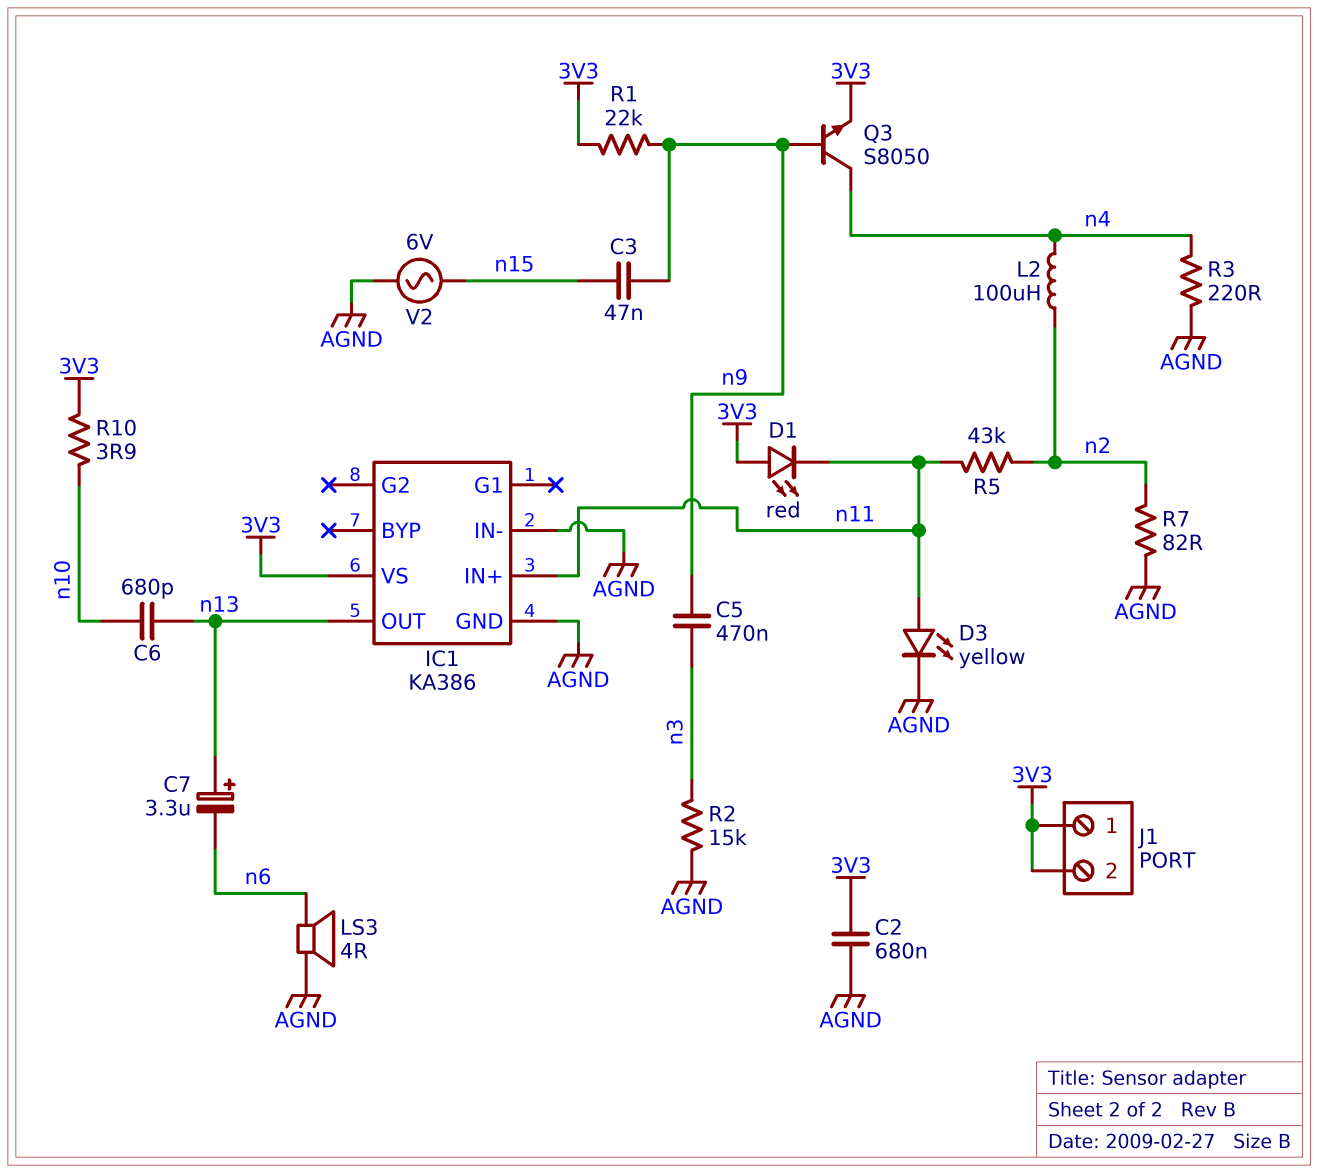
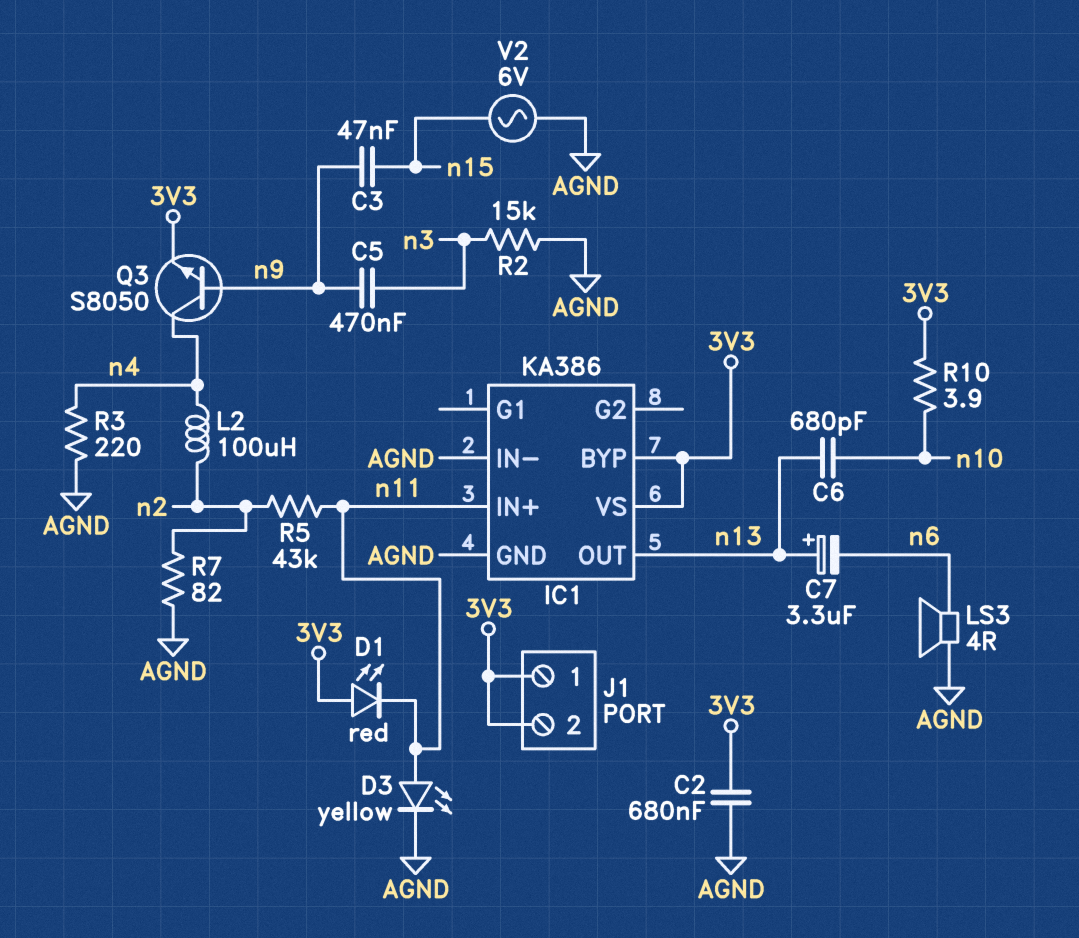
IC1 pin BYP: none -> 3V3
R1: 22k (3V3, n9) -> none

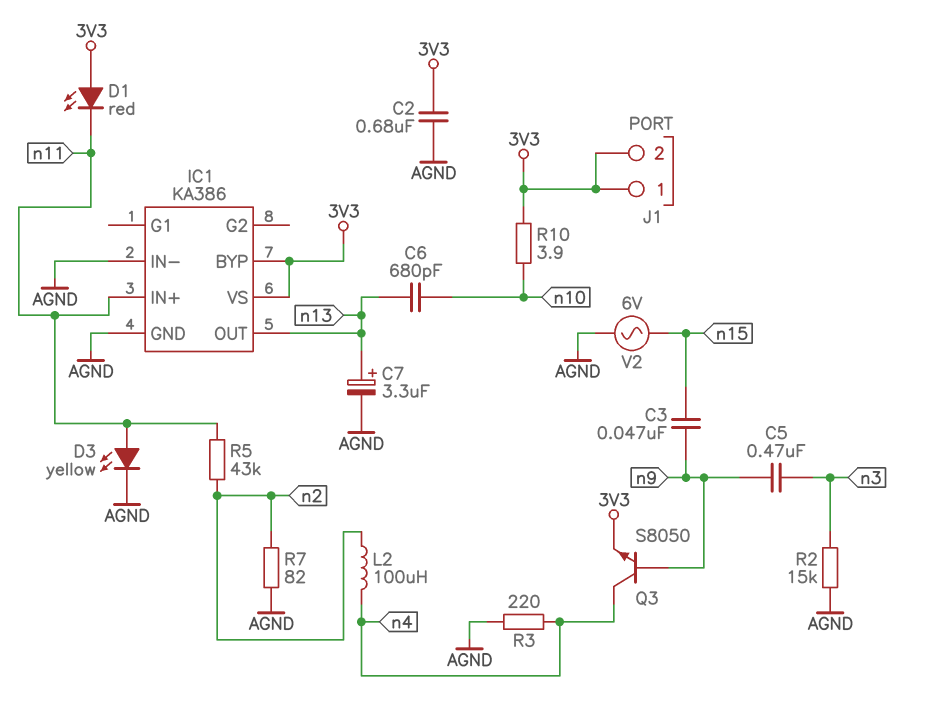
C7: 3.3uF (plus n13, minus n6) -> 3.3uF (plus n13, minus AGND)
LS3: speaker 4R (AGND, n6) -> none

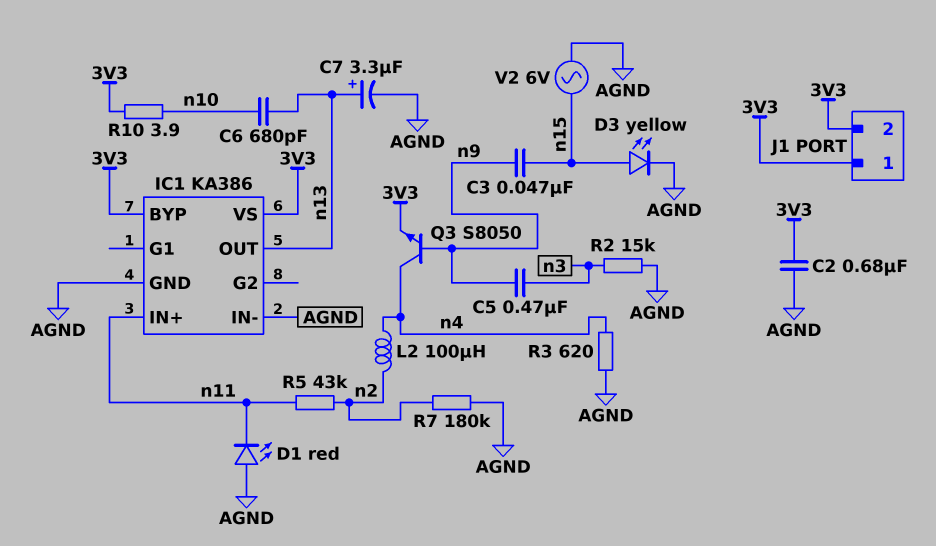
D1: LED red (A 3V3, K n11) -> LED red (A AGND, K n11)
D3: LED yellow (A n11, K AGND) -> LED yellow (A n15, K AGND)
R3: 220 (AGND, n4) -> 620 (AGND, n4)
R7: 82 (AGND, n2) -> 180k (AGND, n2)

